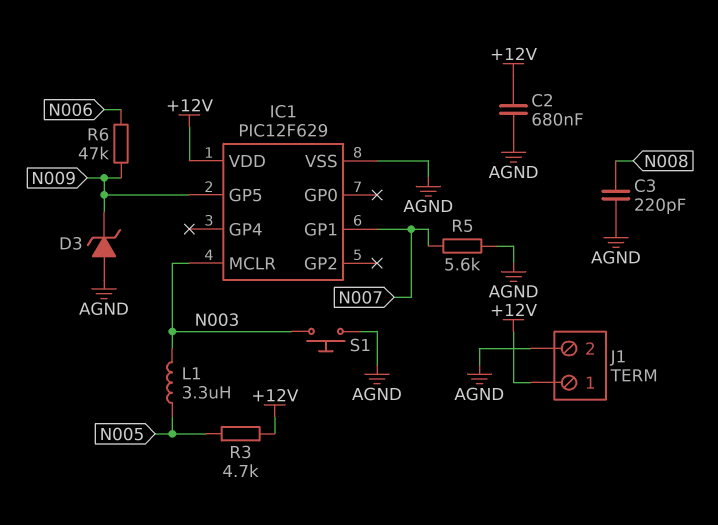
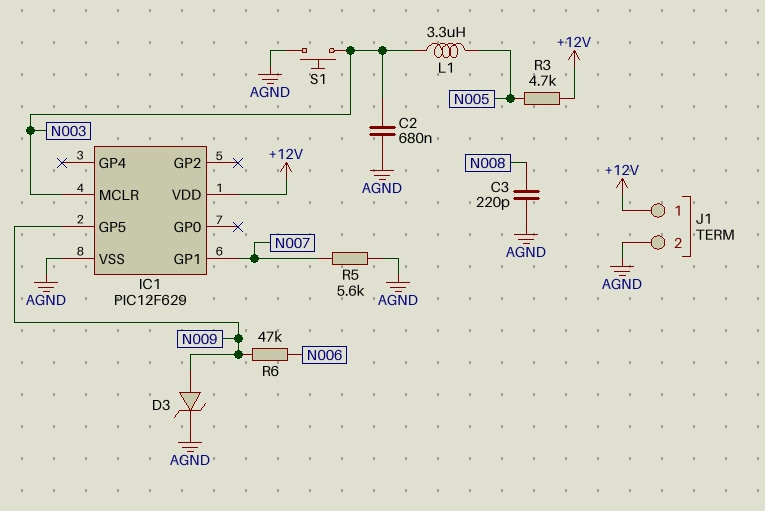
C2: 680nF (+12V, AGND) -> 680nF (AGND, N003)
D3: zener (A AGND, K N009) -> zener (A N009, K AGND)

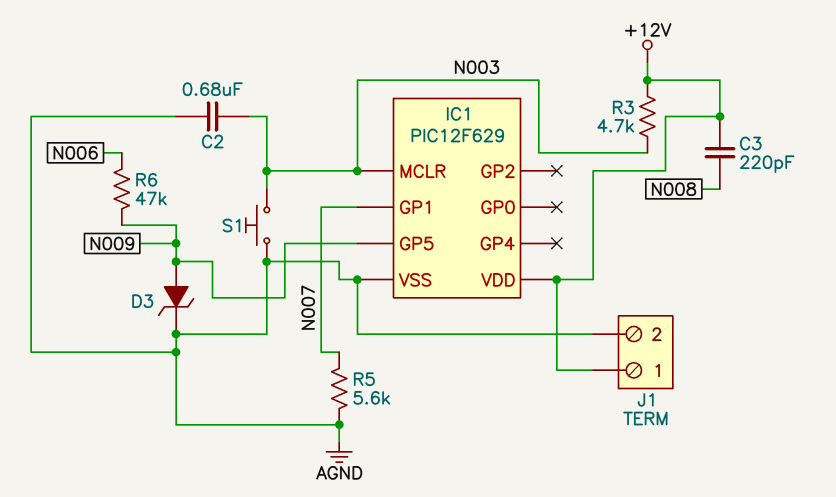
C3: 220pF (AGND, N008) -> 220pF (+12V, N008)
L1: 3.3uH (N003, N005) -> none
R3: 4.7k (+12V, N005) -> 4.7k (+12V, N003)

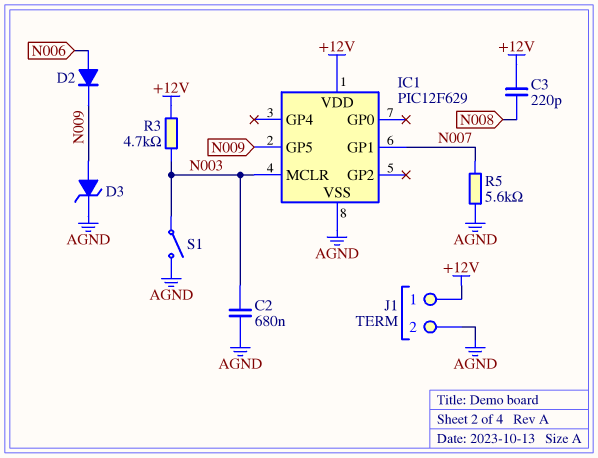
D2: none -> diode (A N006, K N009)
R6: 47k (N006, N009) -> none
S1: button (AGND, N003) -> switch (AGND, N003)

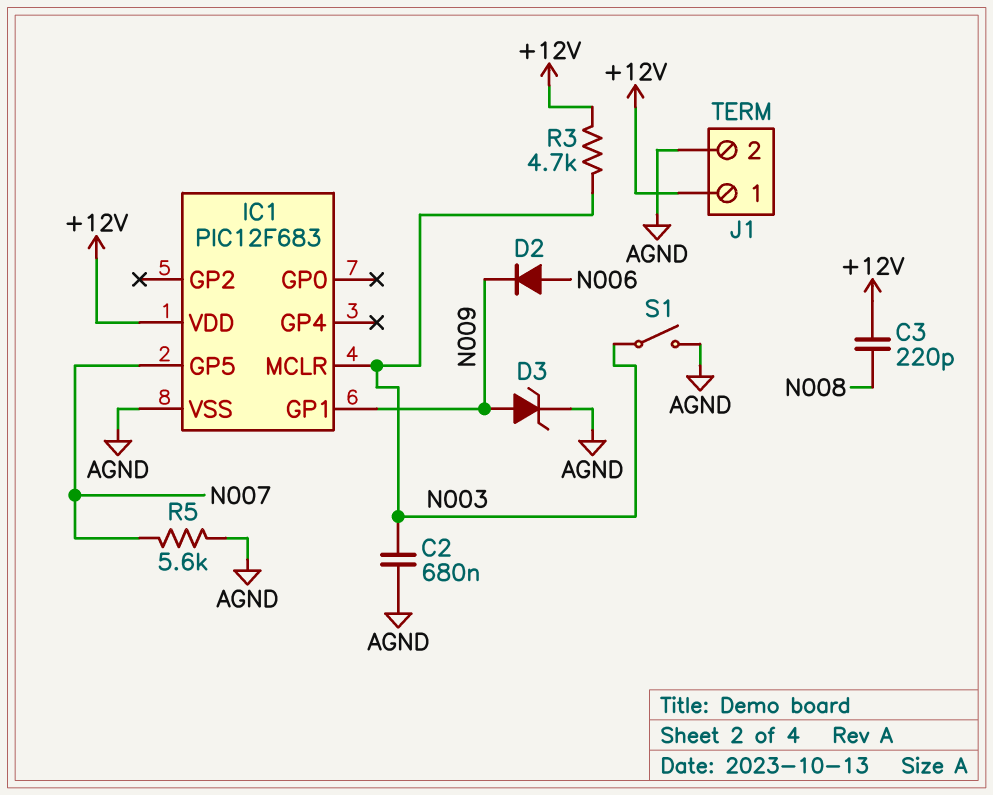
IC1: PIC12F629 -> PIC12F683
IC1 pin GP1: N007 -> N009
IC1 pin GP5: N009 -> N007

